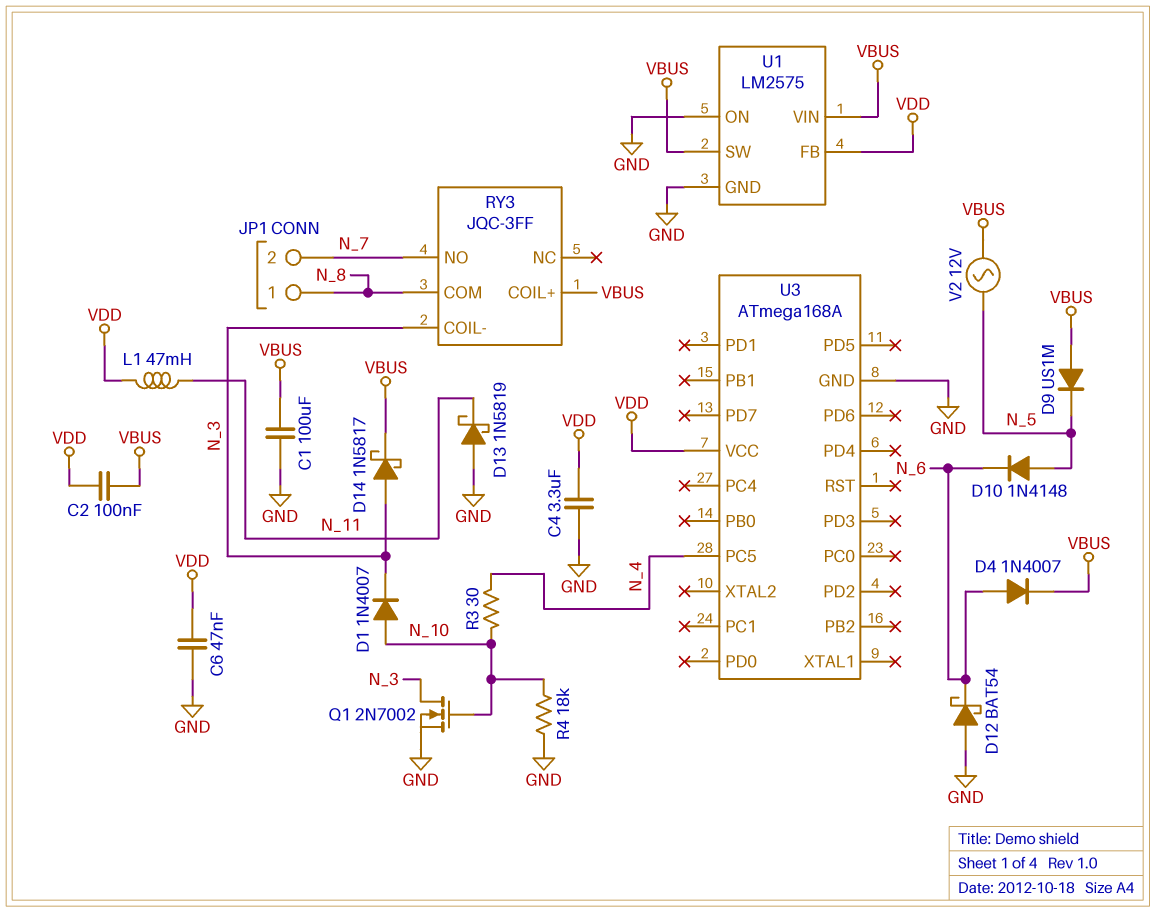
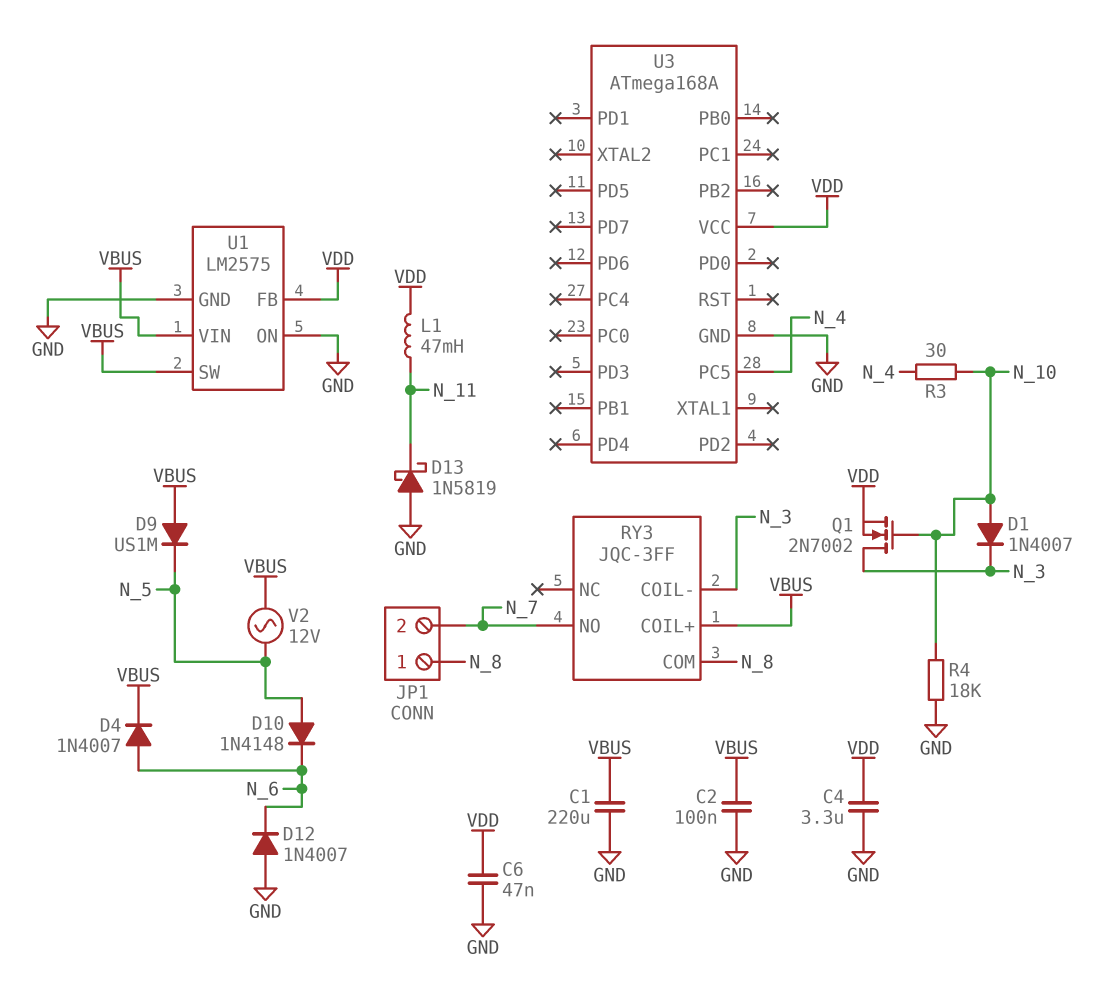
C1: 100uF (GND, VBUS) -> 220uF (GND, VBUS)
C2: 100nF (VBUS, VDD) -> 100nF (GND, VBUS)
D12: schottky BAT54 (A GND, K N_6) -> diode 1N4007 (A GND, K N_6)
D14: schottky 1N5817 (A N_3, K VBUS) -> none
Q1: NMOS 2N7002 (G N_10, D N_3, S GND) -> NMOS 2N7002 (G N_10, D N_3, S VDD)

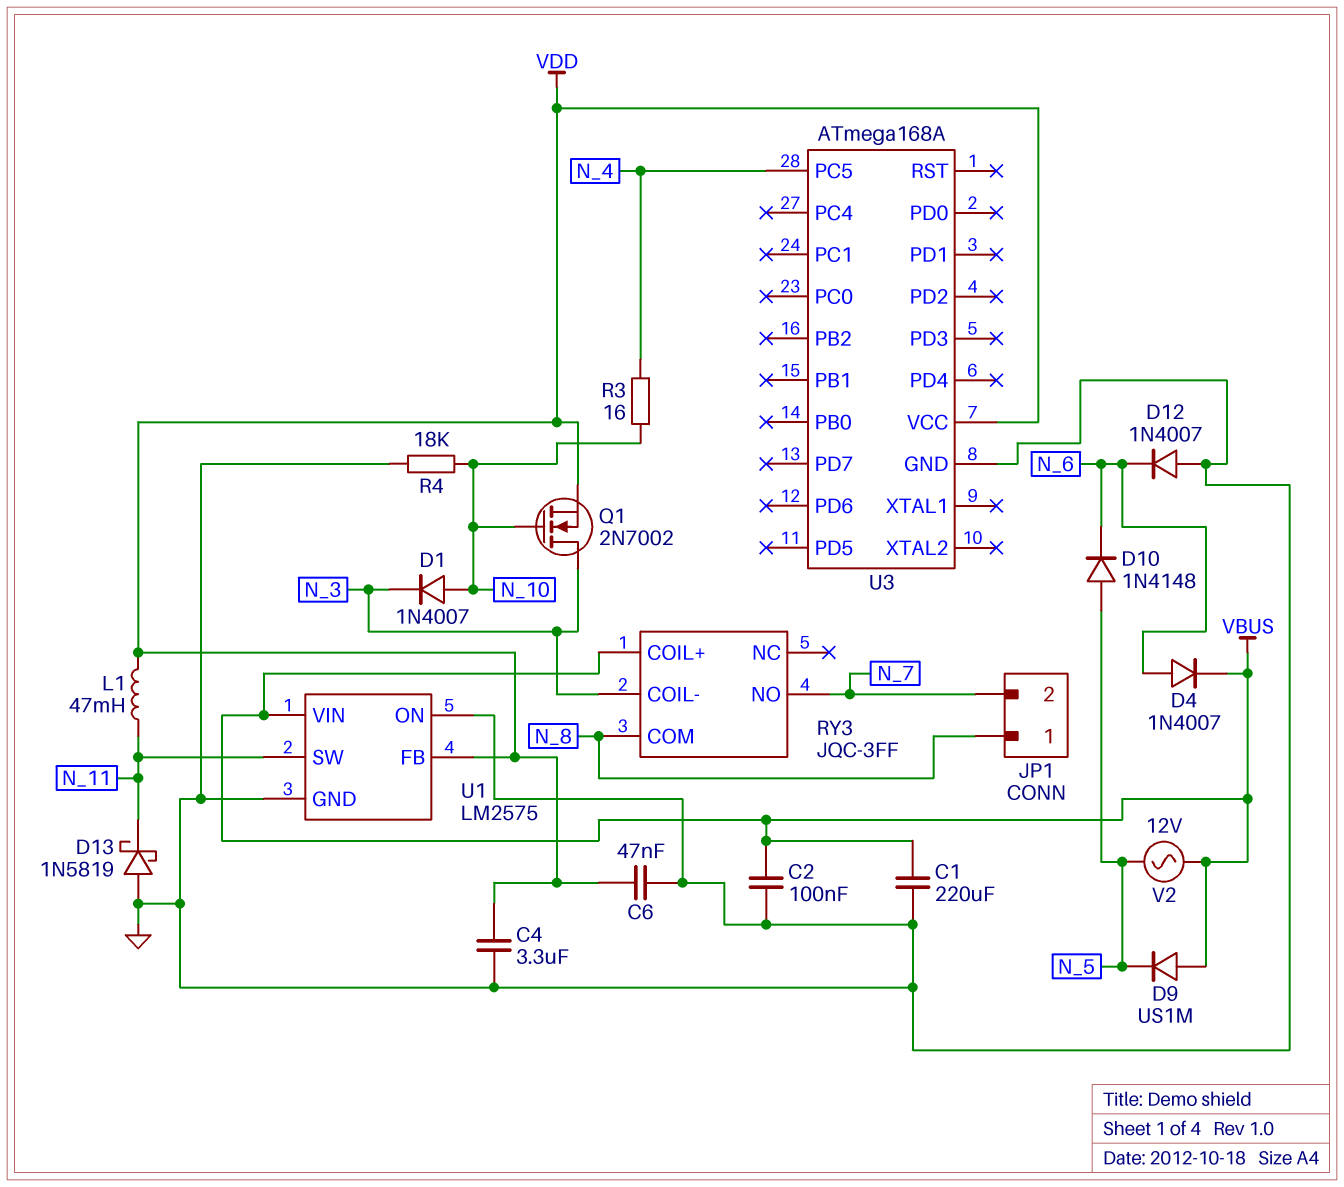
R3: 30 (N_4, N_10) -> 16 (N_4, N_10)
U1 pin SW: VBUS -> N_11

